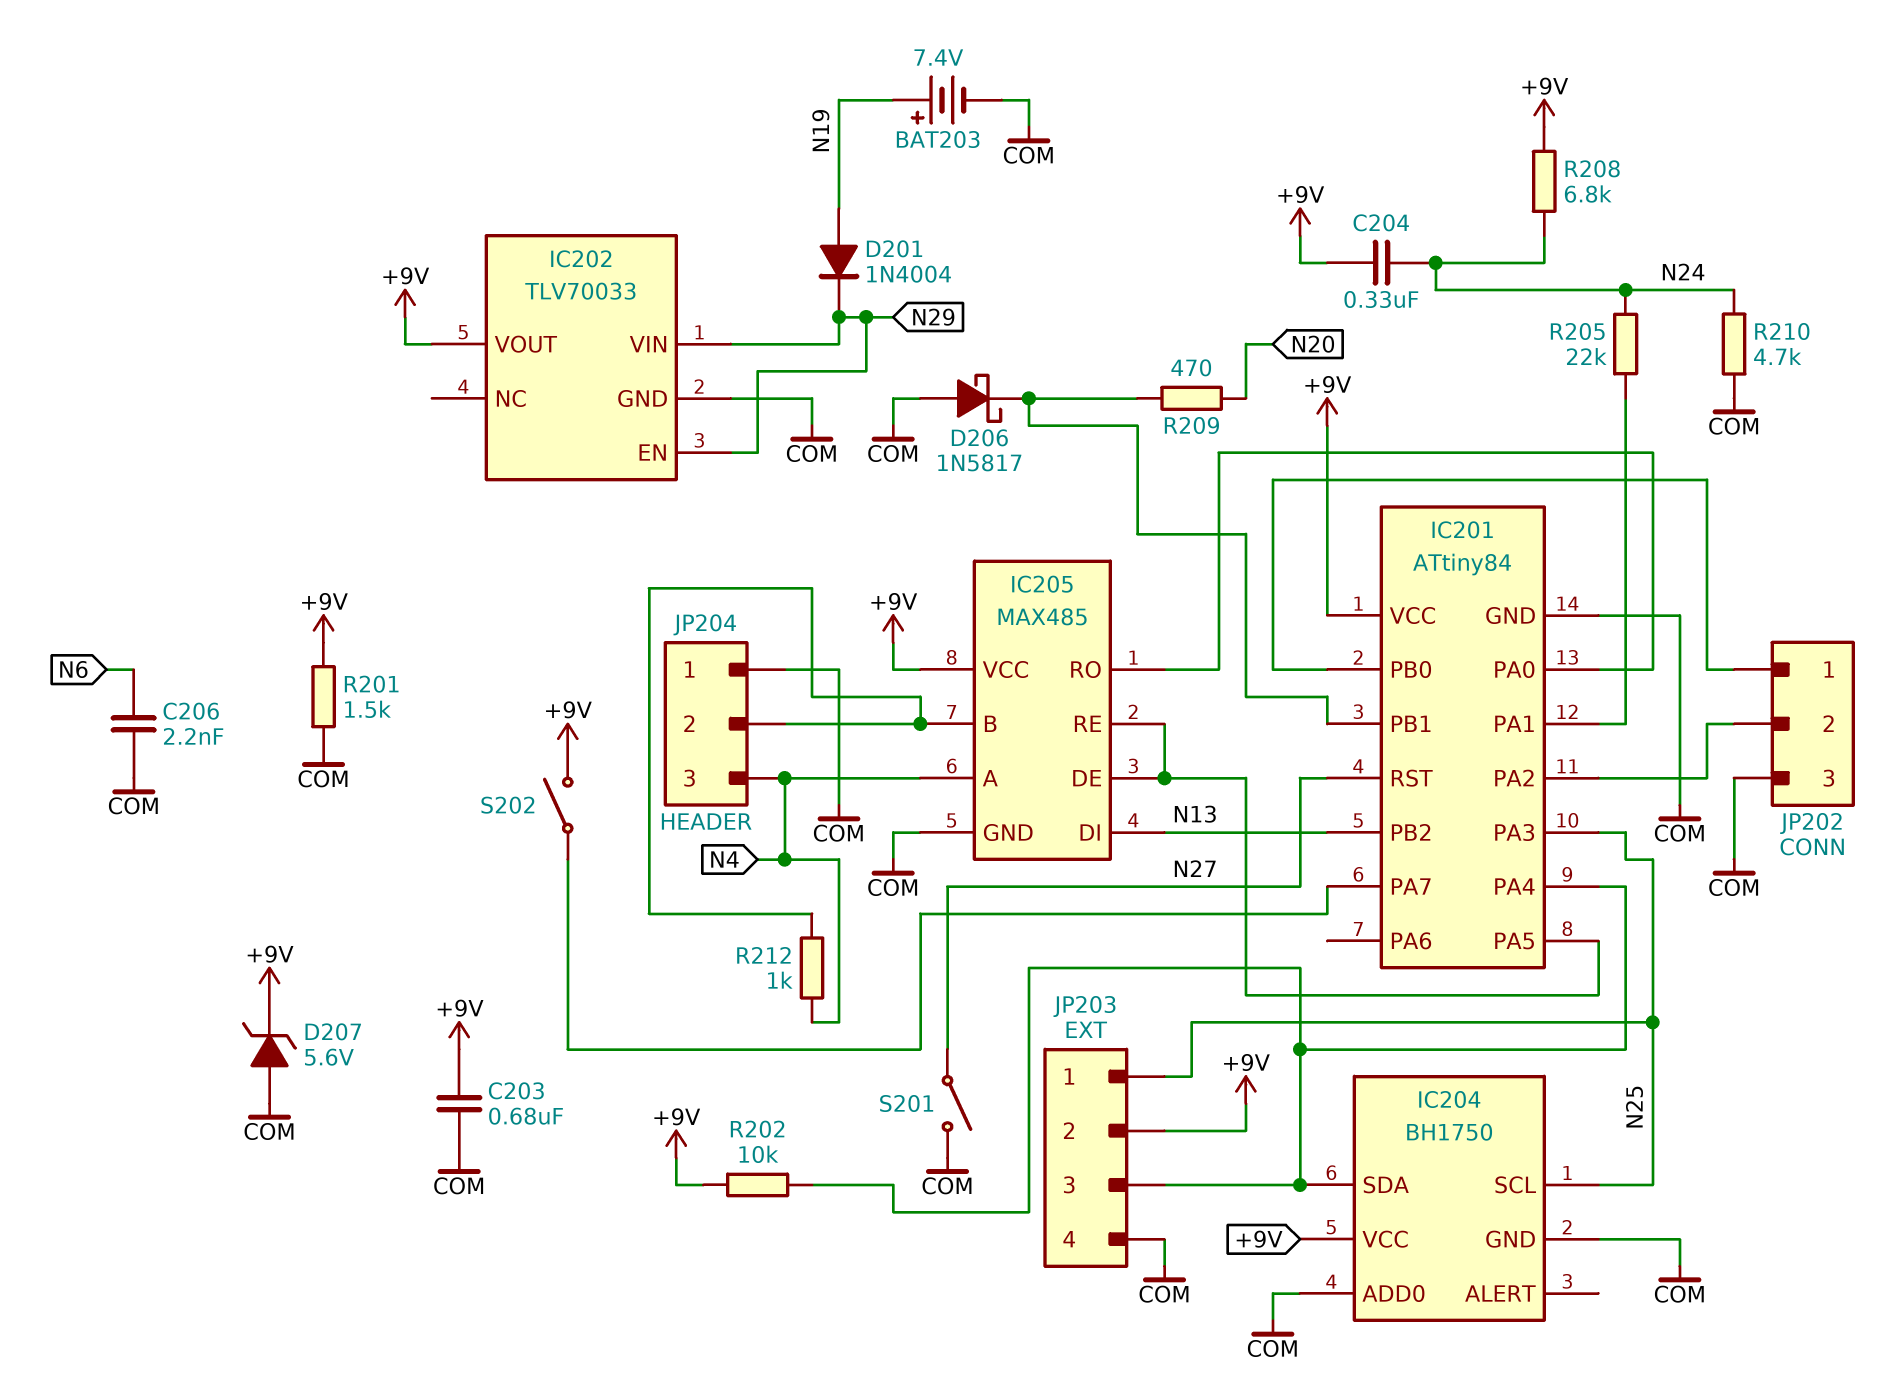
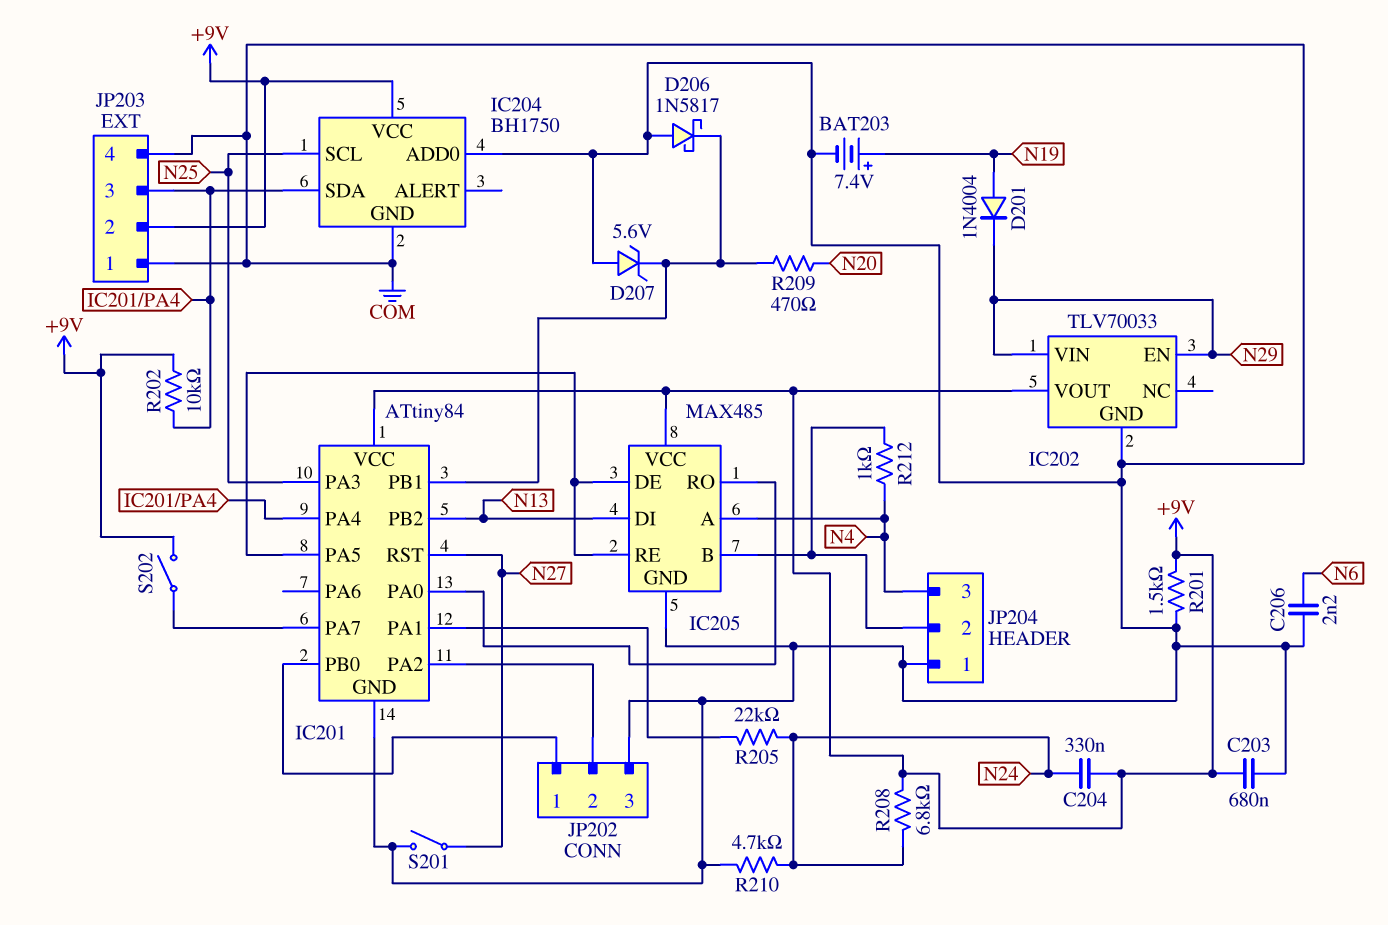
D207: zener 5.6V (A COM, K +9V) -> zener 5.6V (A COM, K IC201/PB1)
JP203 pin 1: N25 -> COM

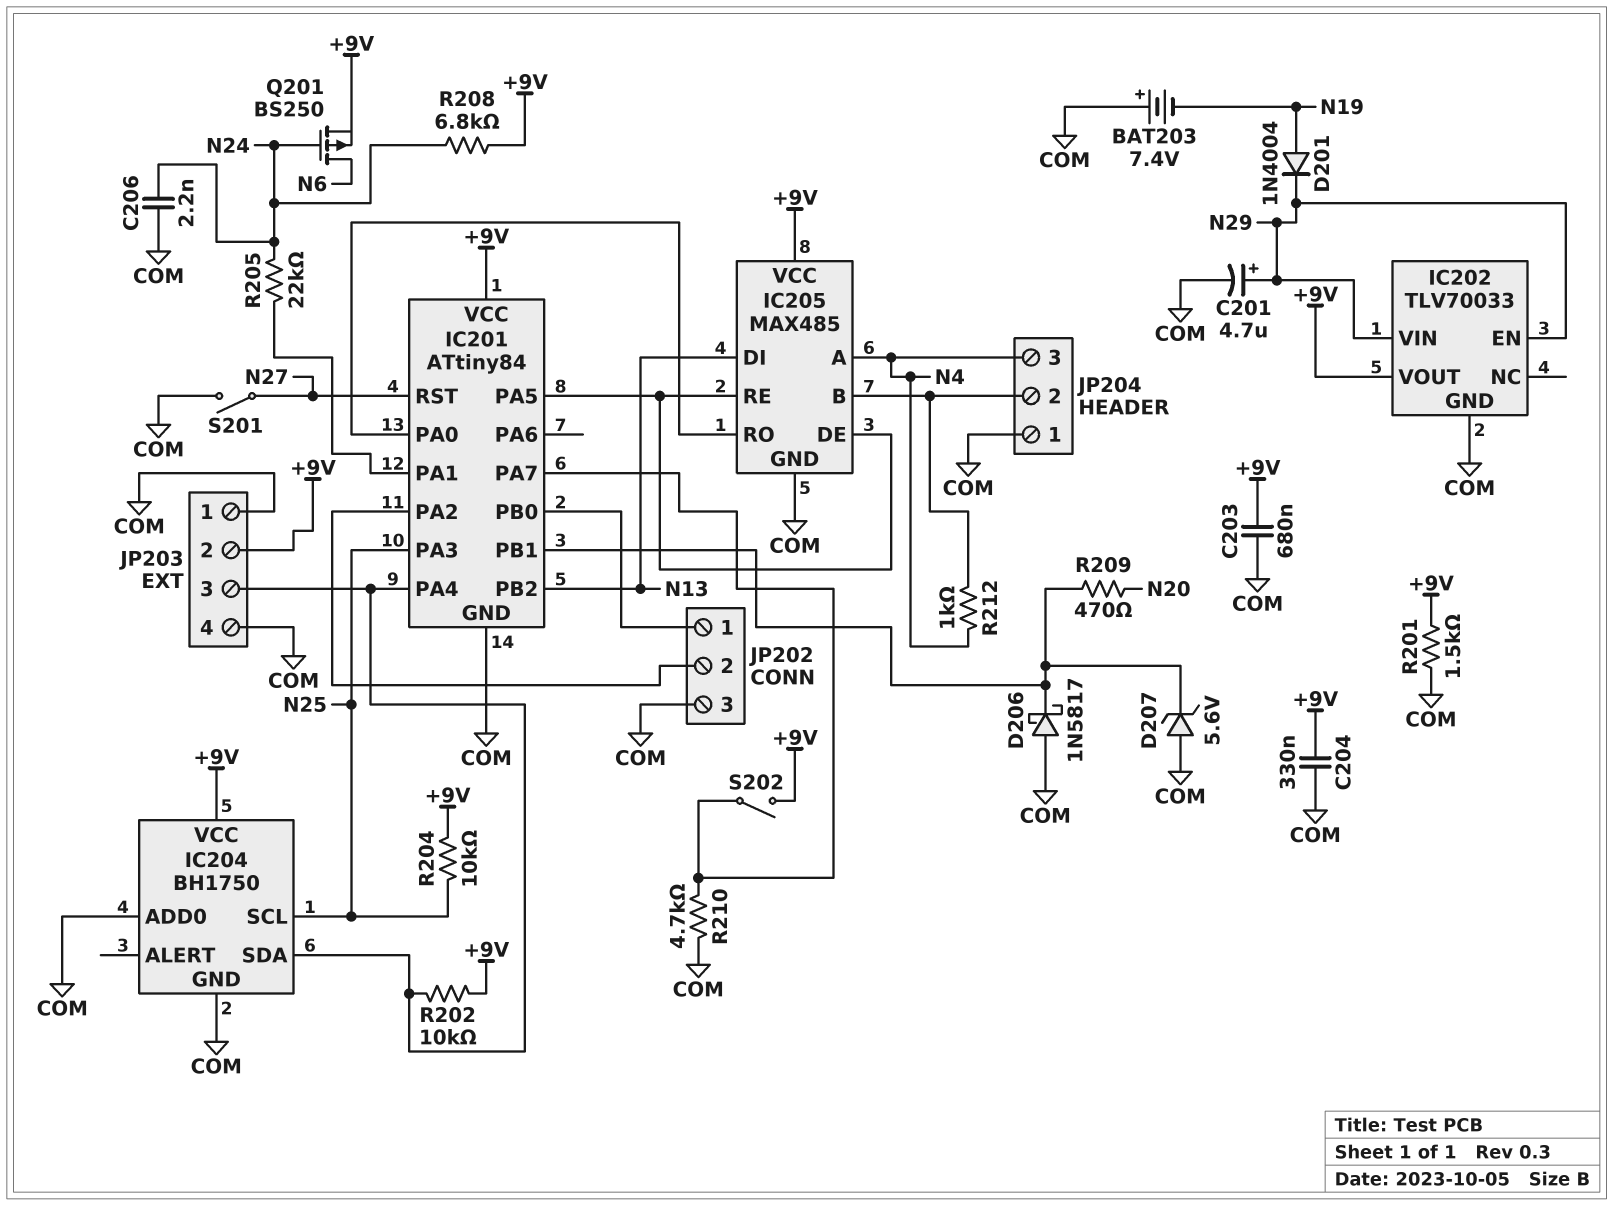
BAT203: 7.4V (plus N19, minus COM) -> 7.4V (plus COM, minus N19)
C201: none -> 4.7uF (plus N29, minus COM)
C204: 330nF (+9V, N24) -> 330nF (+9V, COM)
C206: 2.2nF (COM, N6) -> 2.2nF (COM, N24)
Q201: none -> PMOS BS250 (G N24, D N6, S +9V)
R204: none -> 10k (+9V, N25)
R210: 4.7k (COM, N24) -> 4.7k (COM, IC201/PA7)

